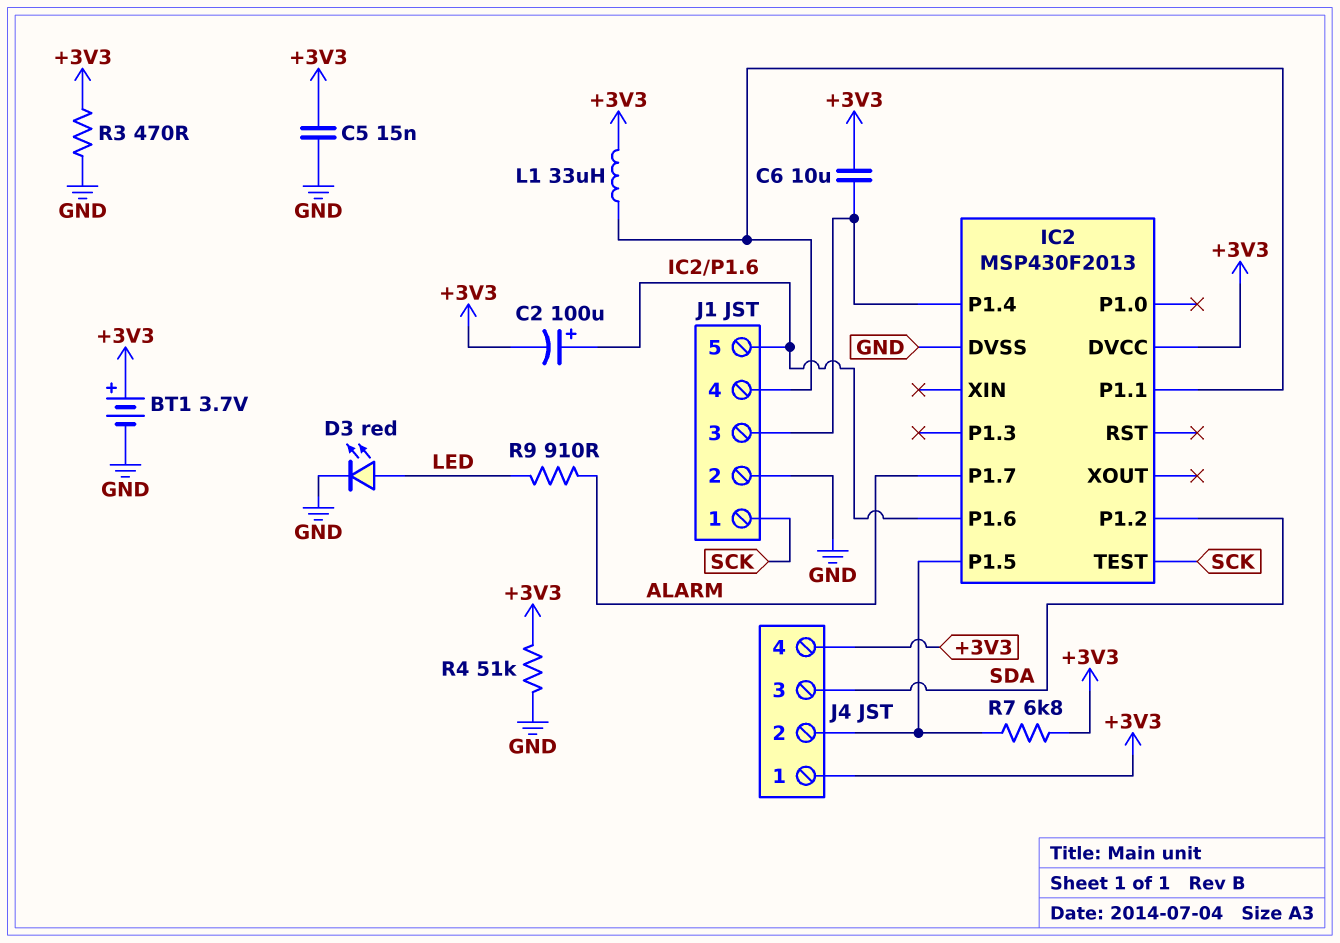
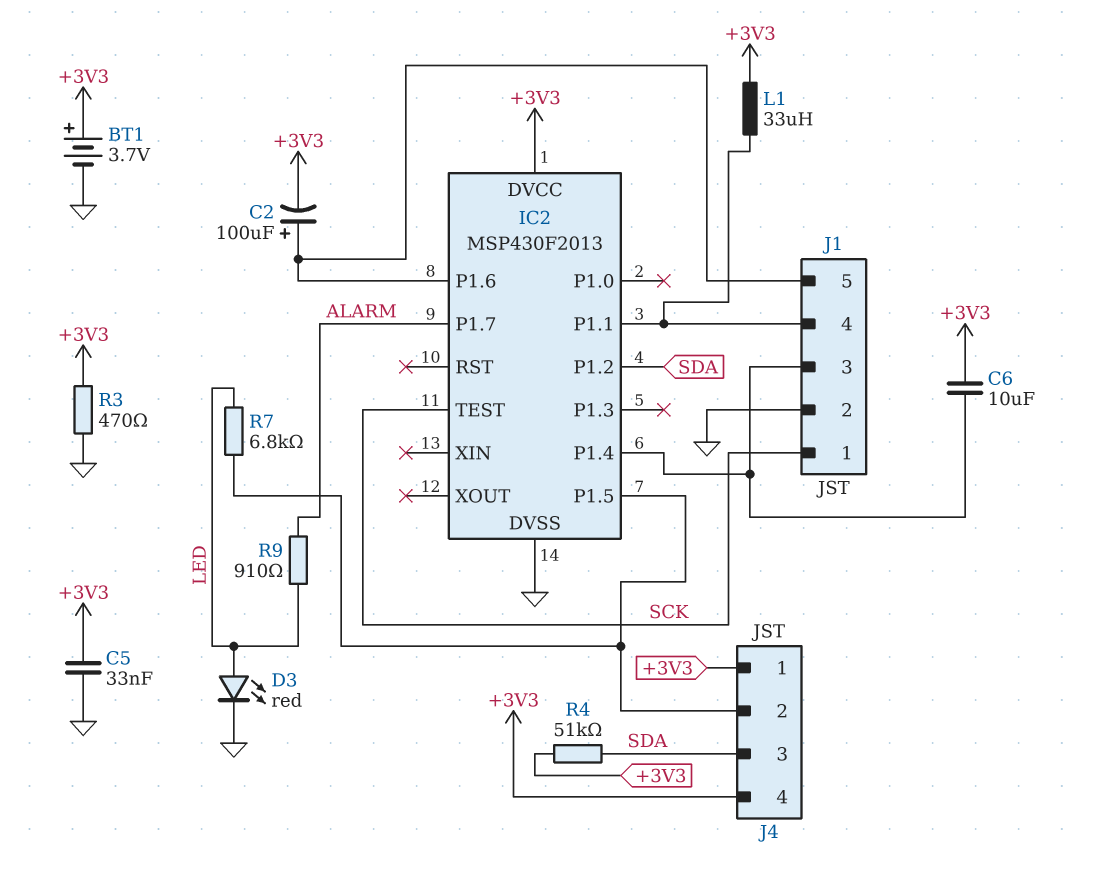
C5: 15nF (+3V3, GND) -> 33nF (+3V3, GND)
R4: 51k (+3V3, GND) -> 51k (+3V3, SDA)
R7: 6.8k (+3V3, IC2/P1.5) -> 6.8k (IC2/P1.5, LED)

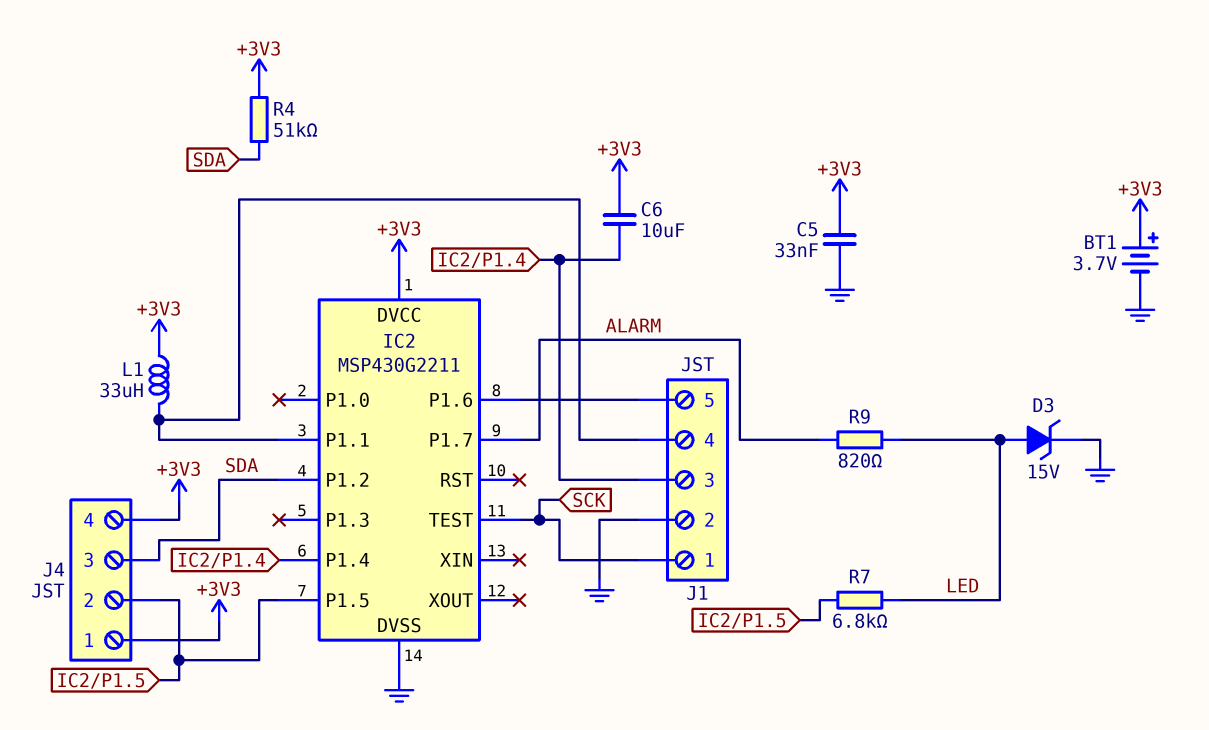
C2: 100uF (plus IC2/P1.6, minus +3V3) -> none
D3: LED red (A LED, K GND) -> zener 15V (A LED, K GND)
IC2: MSP430F2013 -> MSP430G2211
R3: 470 (+3V3, GND) -> none
R9: 910 (ALARM, LED) -> 820 (ALARM, LED)

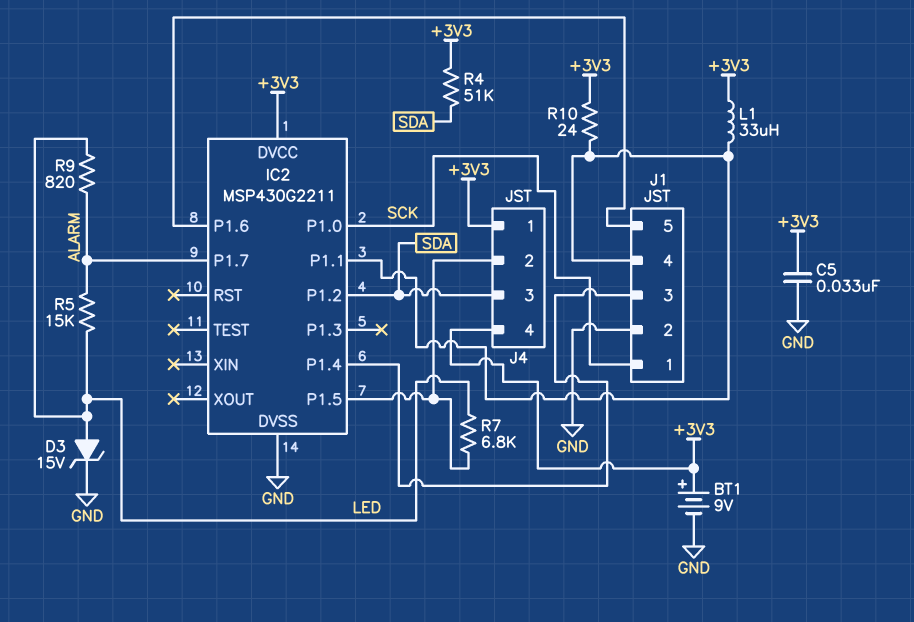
BT1: 3.7V (plus +3V3, minus GND) -> 9V (plus +3V3, minus GND)
C6: 10uF (+3V3, IC2/P1.4) -> none
IC2 pin P1.0: none -> SCK
IC2 pin TEST: SCK -> none
R5: none -> 15k (ALARM, LED)
R10: none -> 24 (+3V3, IC2/P1.1)

